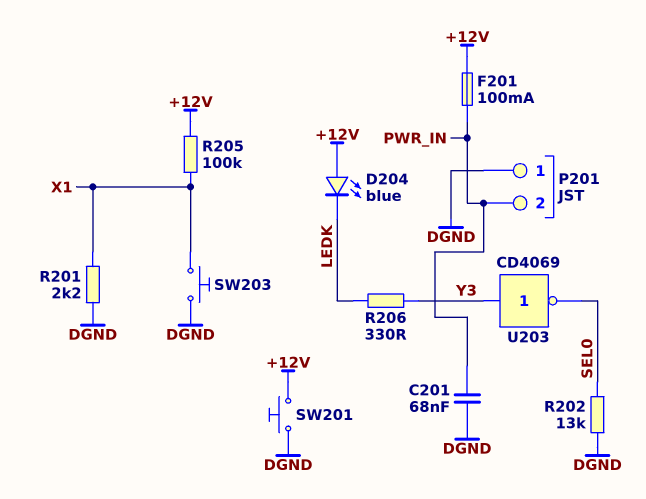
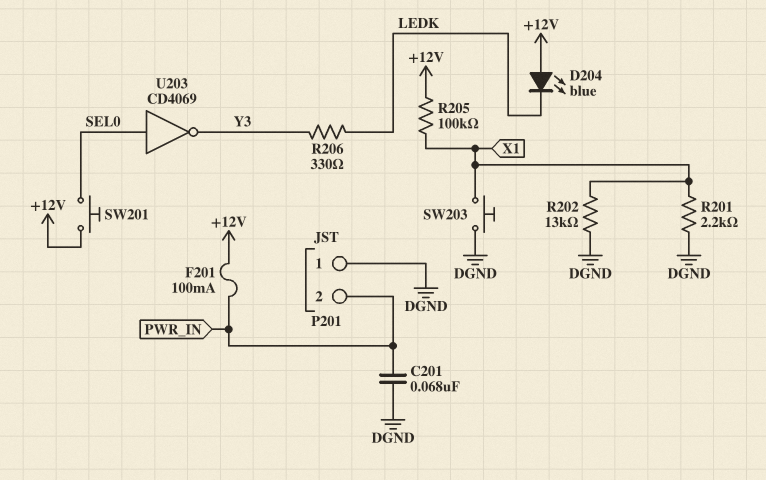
R202: 13k (DGND, SEL0) -> 13k (DGND, X1)
SW201: button (+12V, DGND) -> button (+12V, SEL0)
U203: NOT CD4069 (in Y3, out SEL0) -> NOT CD4069 (in SEL0, out Y3)

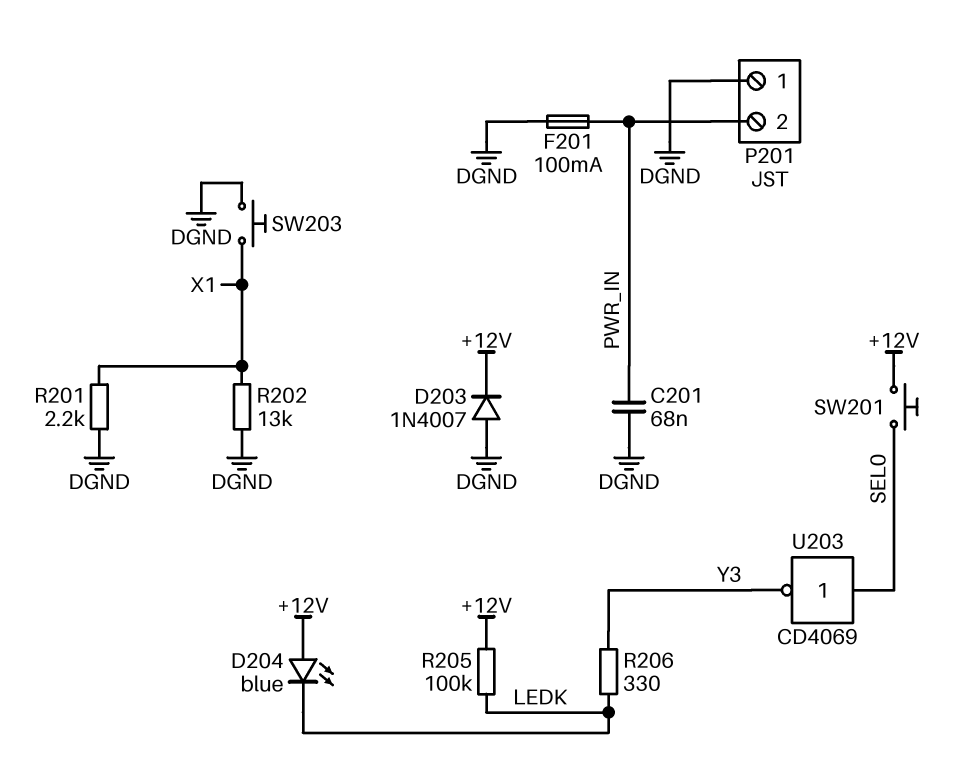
D203: none -> diode 1N4007 (A DGND, K +12V)
F201: 100mA (+12V, PWR_IN) -> 100mA (DGND, PWR_IN)
R205: 100k (+12V, X1) -> 100k (+12V, LEDK)

